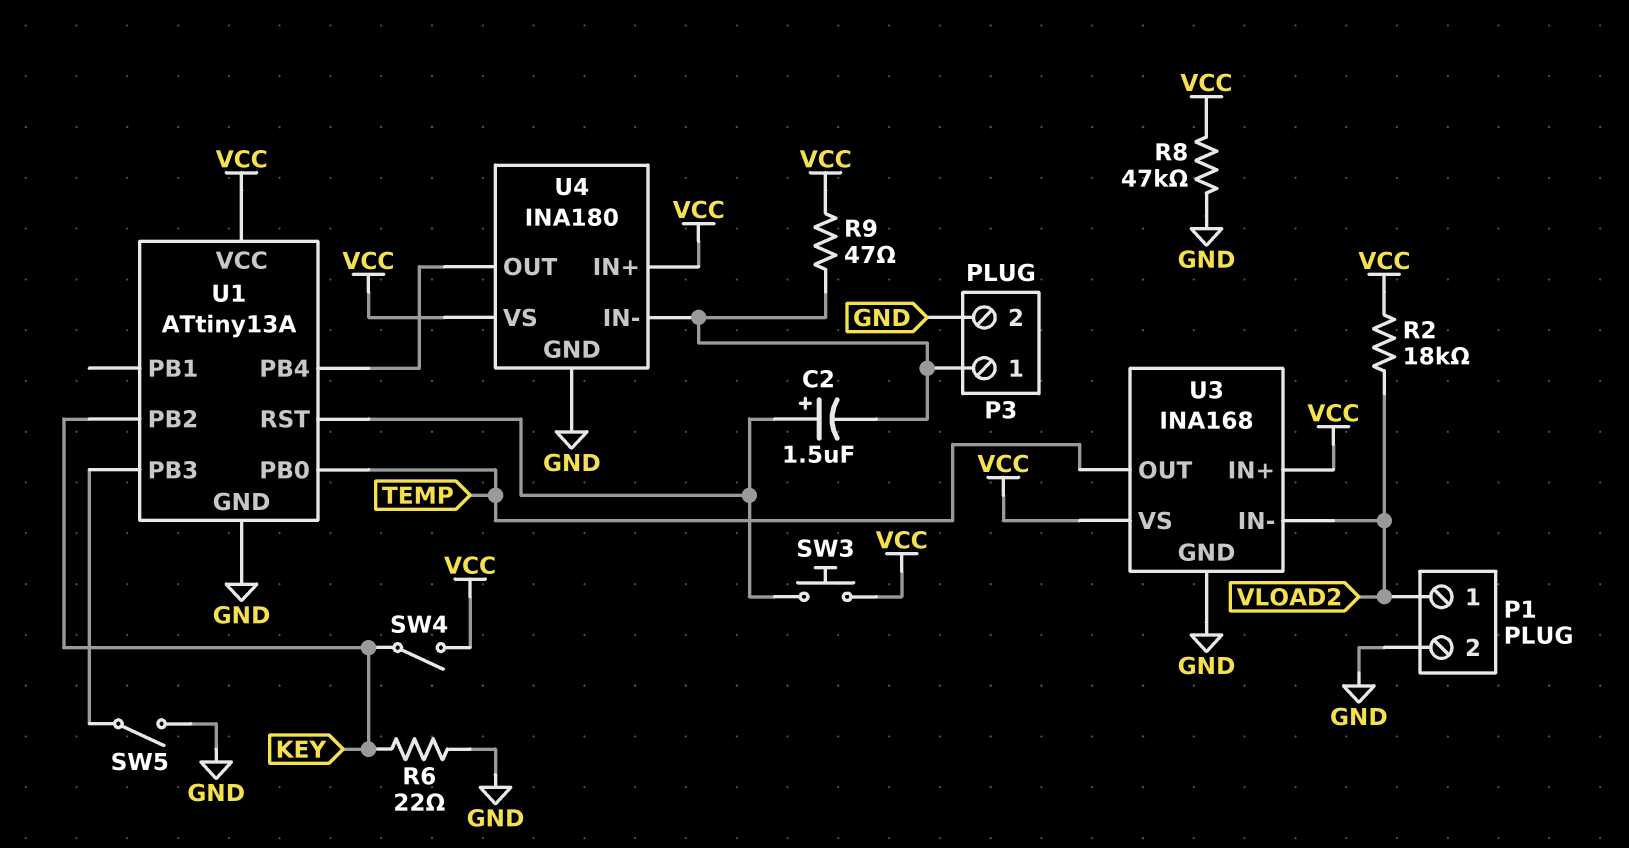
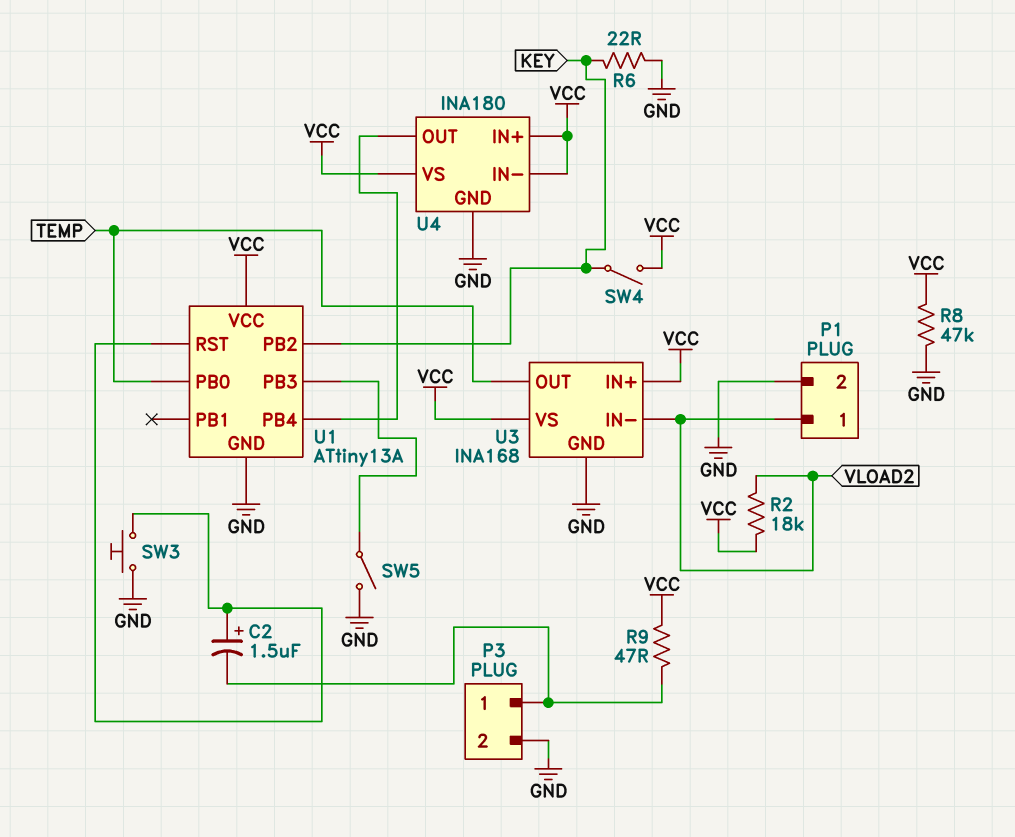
SW3: button (U1/RST, VCC) -> button (GND, U1/RST)
U4 pin IN-: P3/1 -> VCC

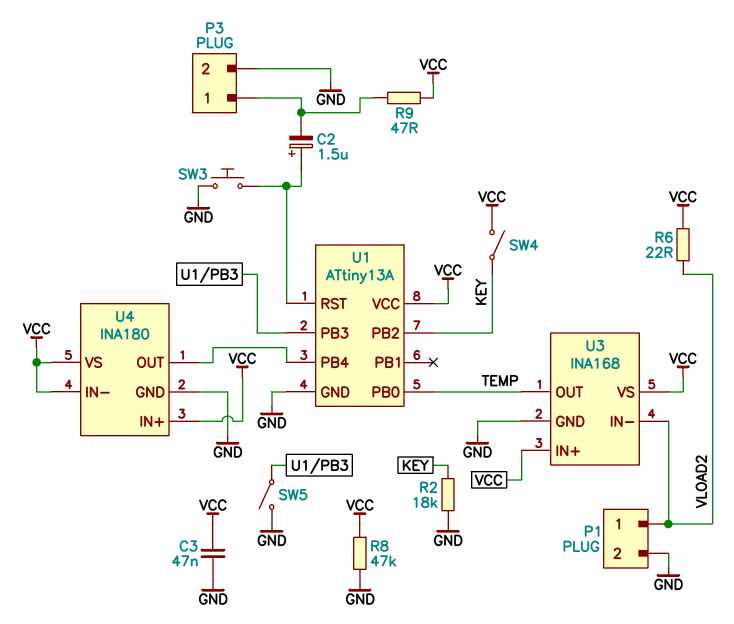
C3: none -> 47nF (GND, VCC)
R2: 18k (VCC, VLOAD2) -> 18k (GND, KEY)
R6: 22 (GND, KEY) -> 22 (VCC, VLOAD2)

